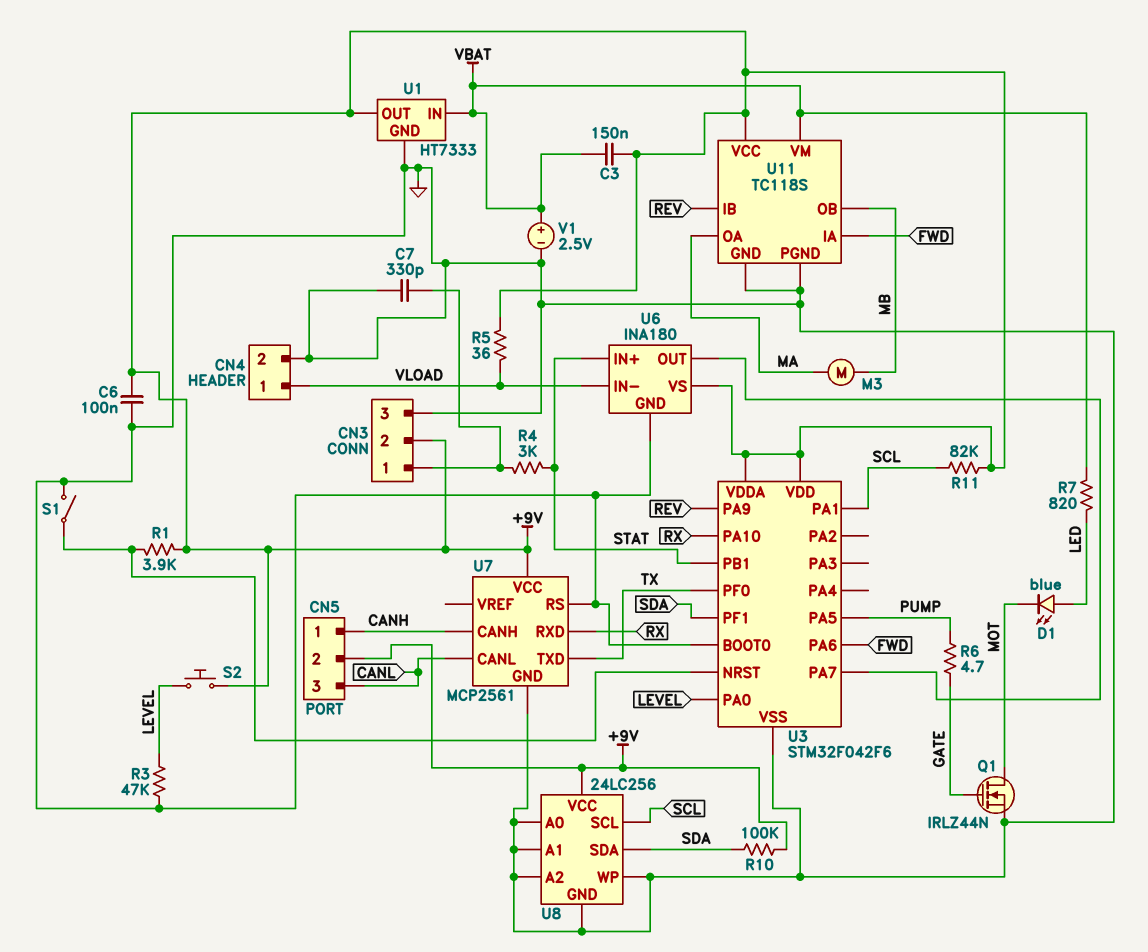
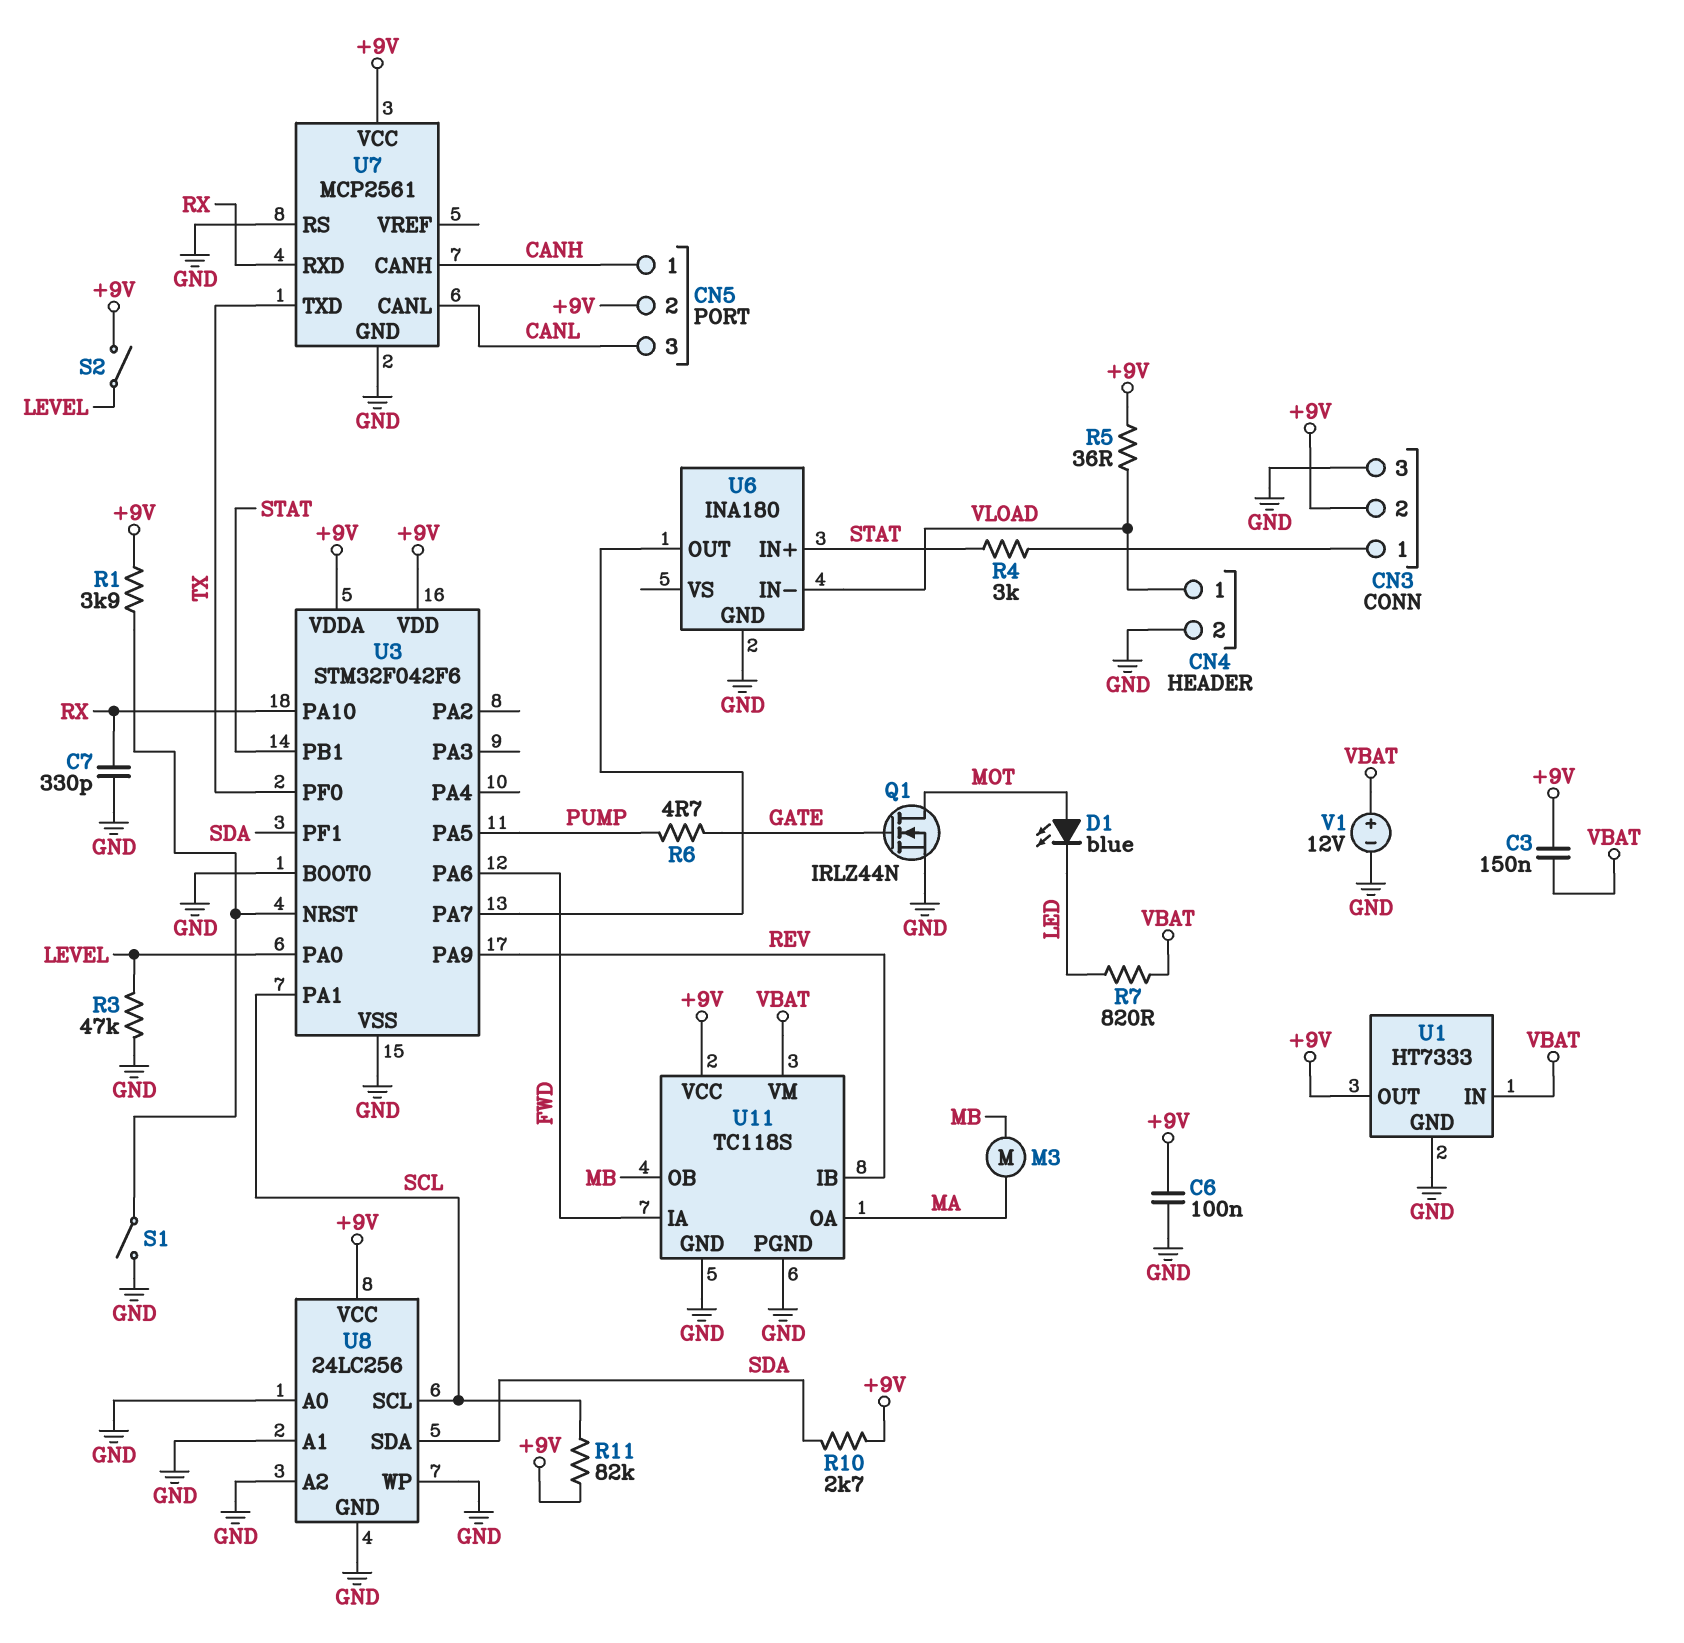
C7: 330pF (CN3/1, GND) -> 330pF (GND, RX)
D1: LED blue (A LED, K MOT) -> LED blue (A MOT, K LED)
R10: 100k (+9V, SDA) -> 2.7k (+9V, SDA)
S2: button (+9V, LEVEL) -> switch (+9V, LEVEL)
U6 pin VS: +9V -> none
V1: 2.5V (plus VBAT, minus GND) -> 12V (plus VBAT, minus GND)

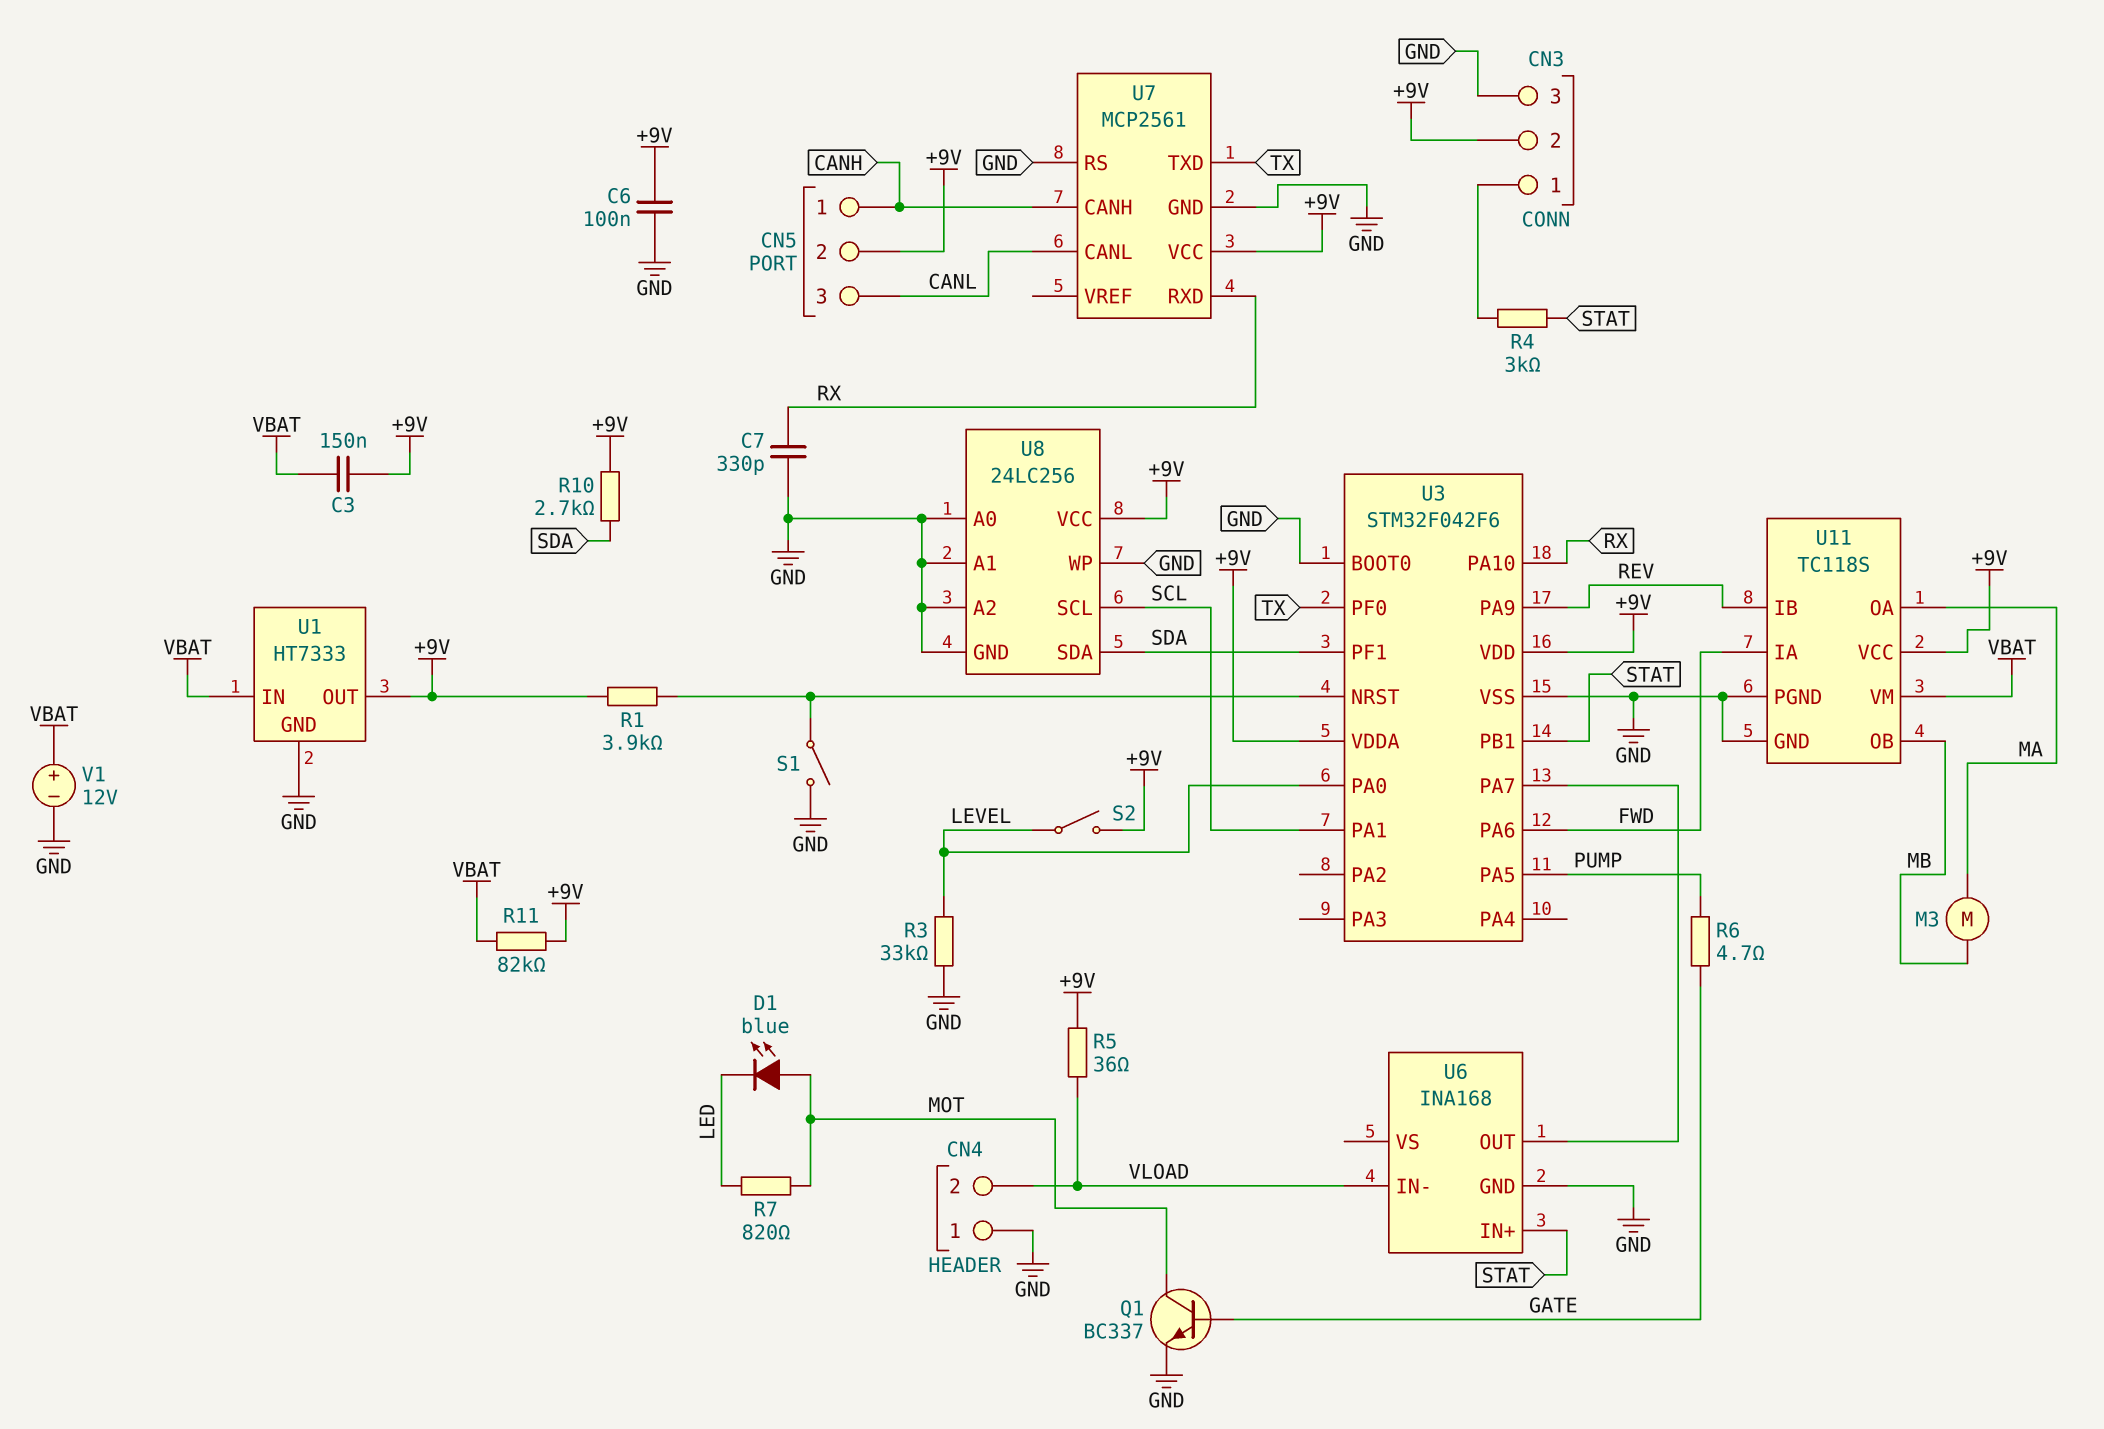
CN4 pin 1: VLOAD -> GND
CN4 pin 2: GND -> VLOAD
Q1: NMOS IRLZ44N (G GATE, D MOT, S GND) -> NPN BC337 (B GATE, C MOT, E GND)
R3: 47k (GND, LEVEL) -> 33k (GND, LEVEL)
R7: 820 (LED, VBAT) -> 820 (LED, MOT)
R11: 82k (+9V, SCL) -> 82k (+9V, VBAT)
U6: INA180 -> INA168

